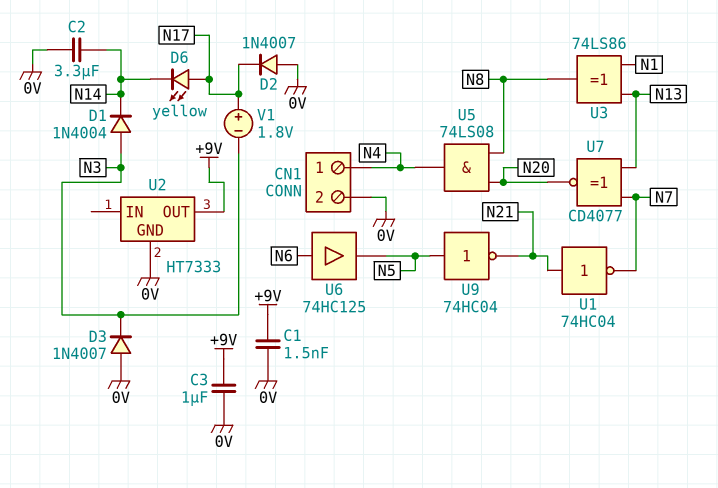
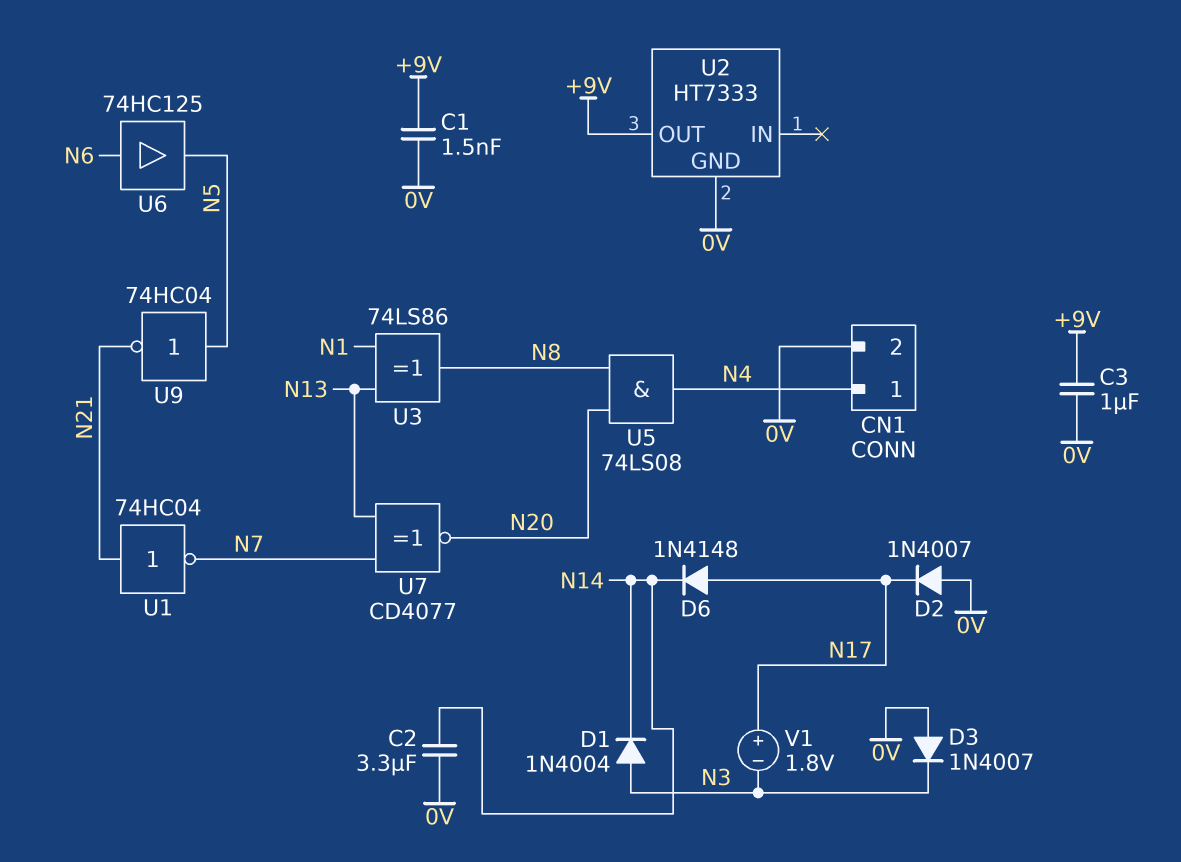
D6: LED yellow (A N17, K N14) -> diode 1N4148 (A N17, K N14)

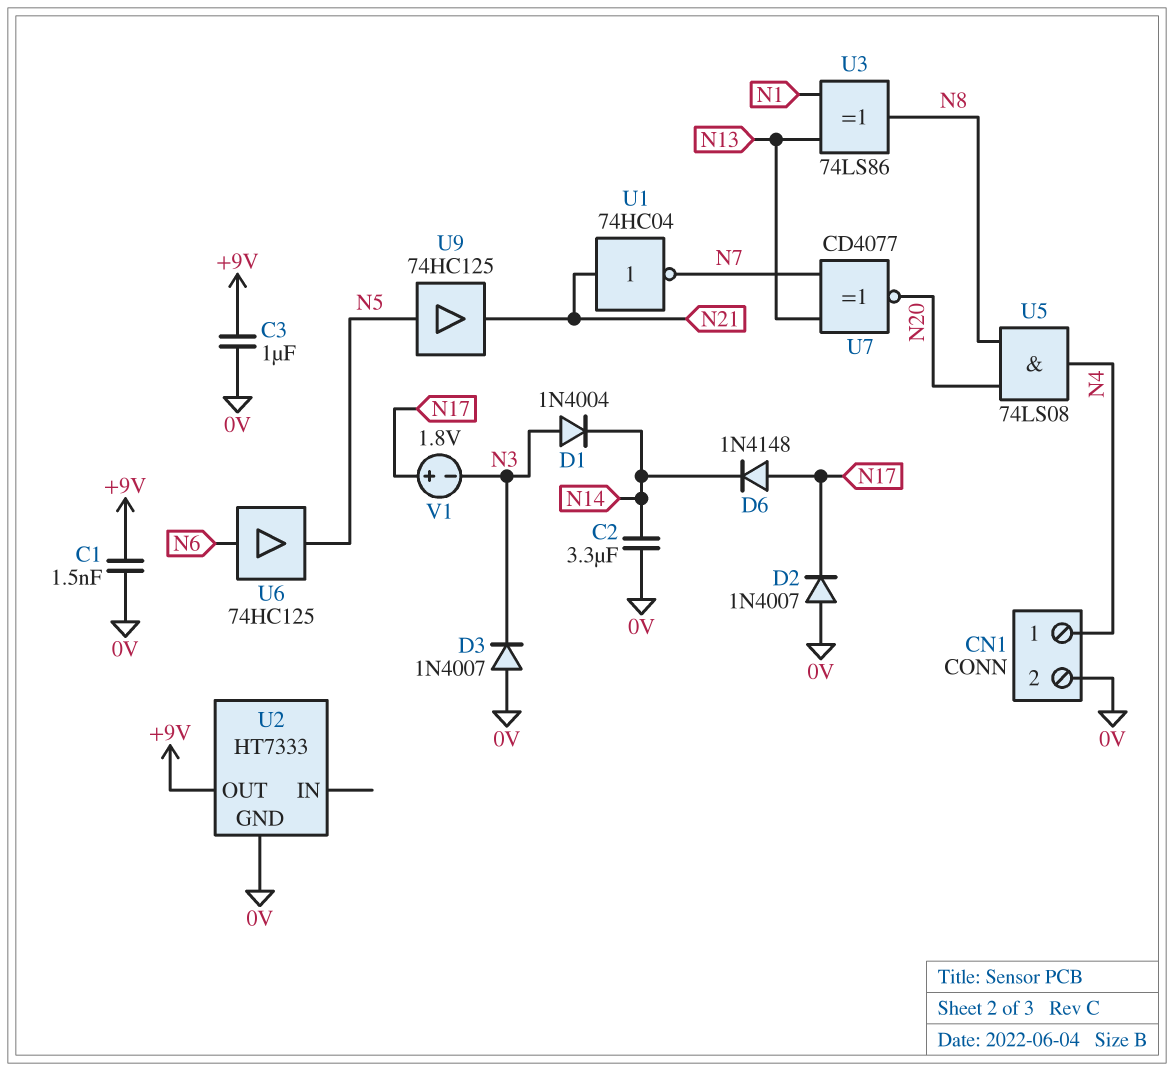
U9: NOT 74HC04 (in N5, out N21) -> buffer 74HC125 (in N5, out N21)

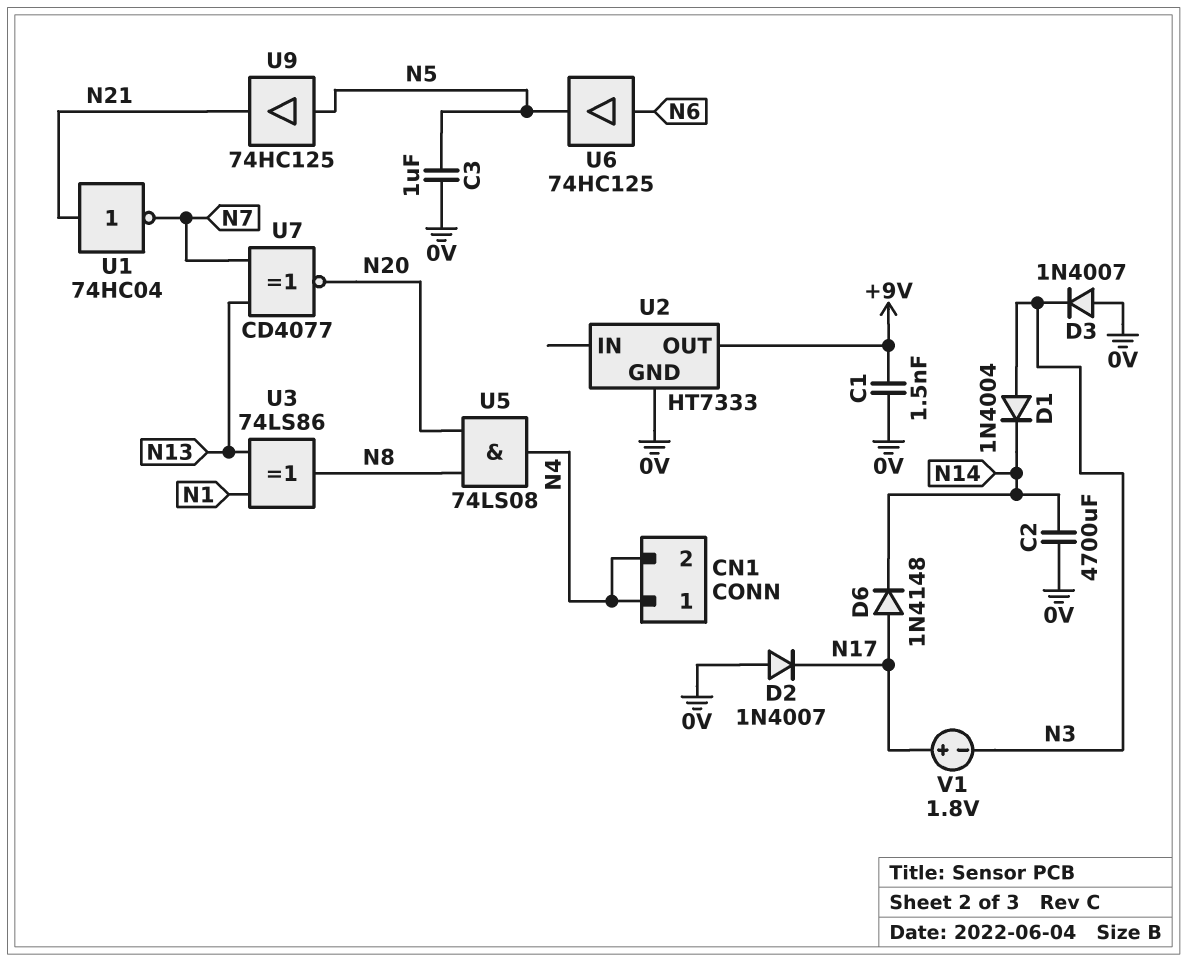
C2: 3.3uF (0V, N14) -> 4700uF (0V, N14)
C3: 1uF (+9V, 0V) -> 1uF (0V, N5)
CN1 pin 2: 0V -> N4

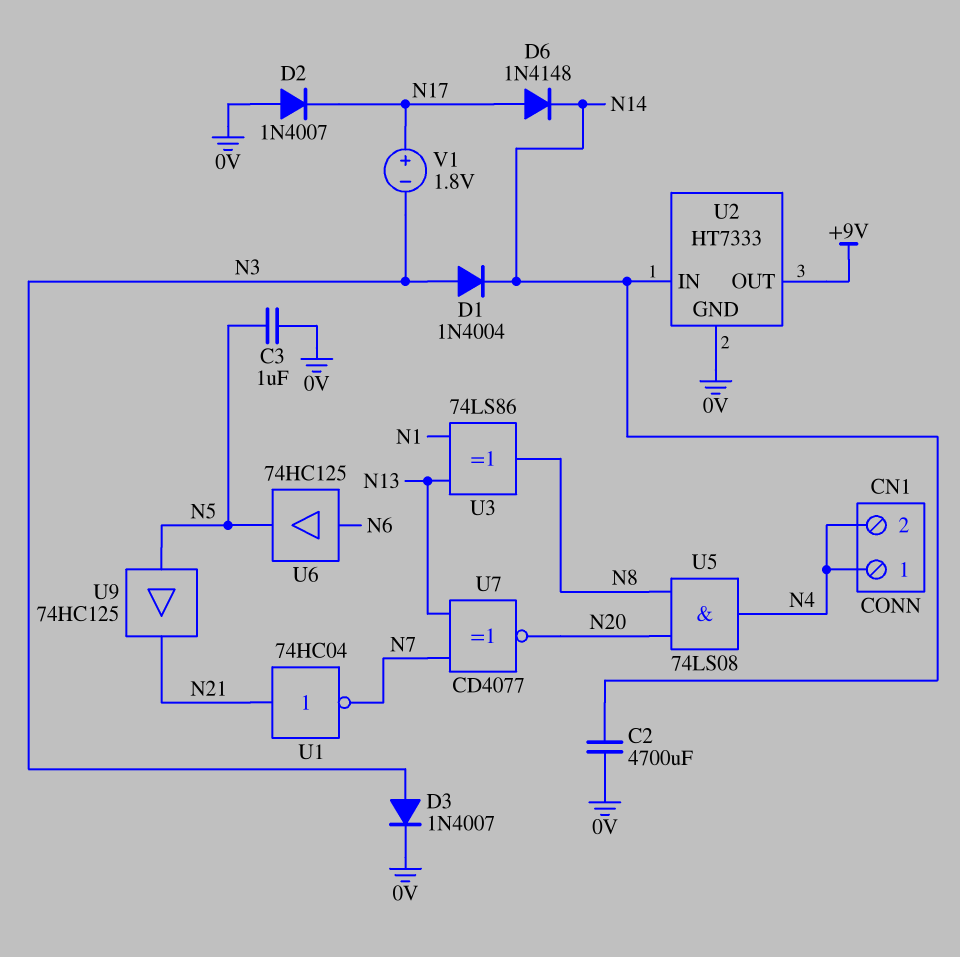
C1: 1.5nF (+9V, 0V) -> none
D3: diode 1N4007 (A 0V, K N3) -> diode 1N4007 (A N3, K 0V)
U2 pin IN: none -> N14

